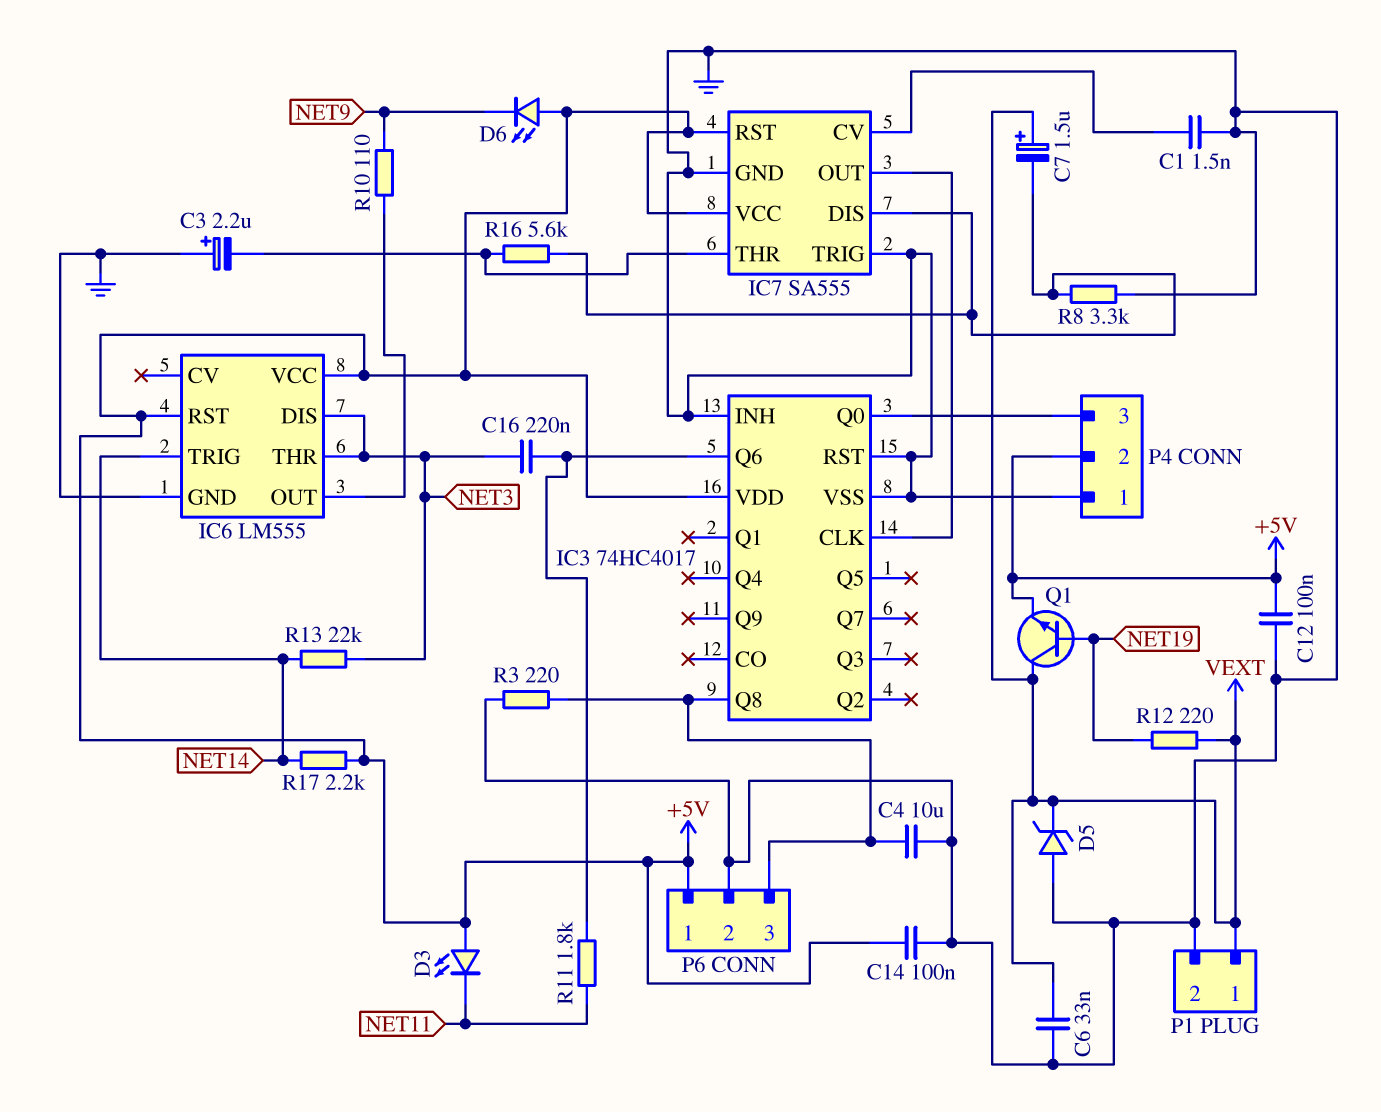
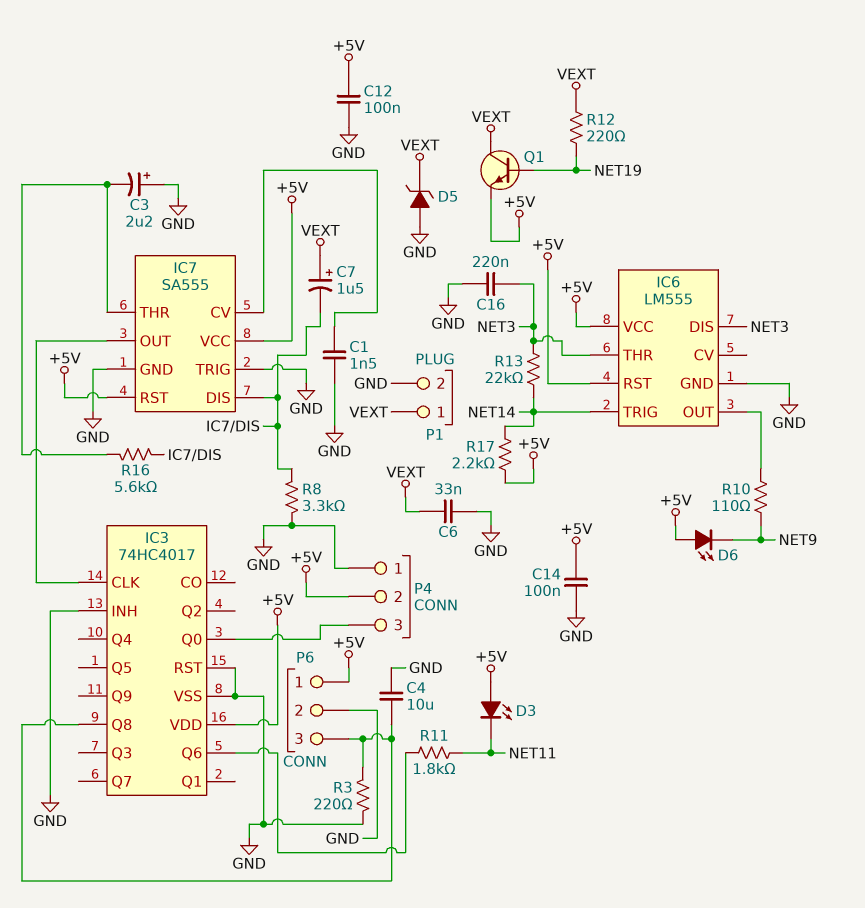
C16: 220nF (IC3/Q6, NET3) -> 220nF (GND, NET3)

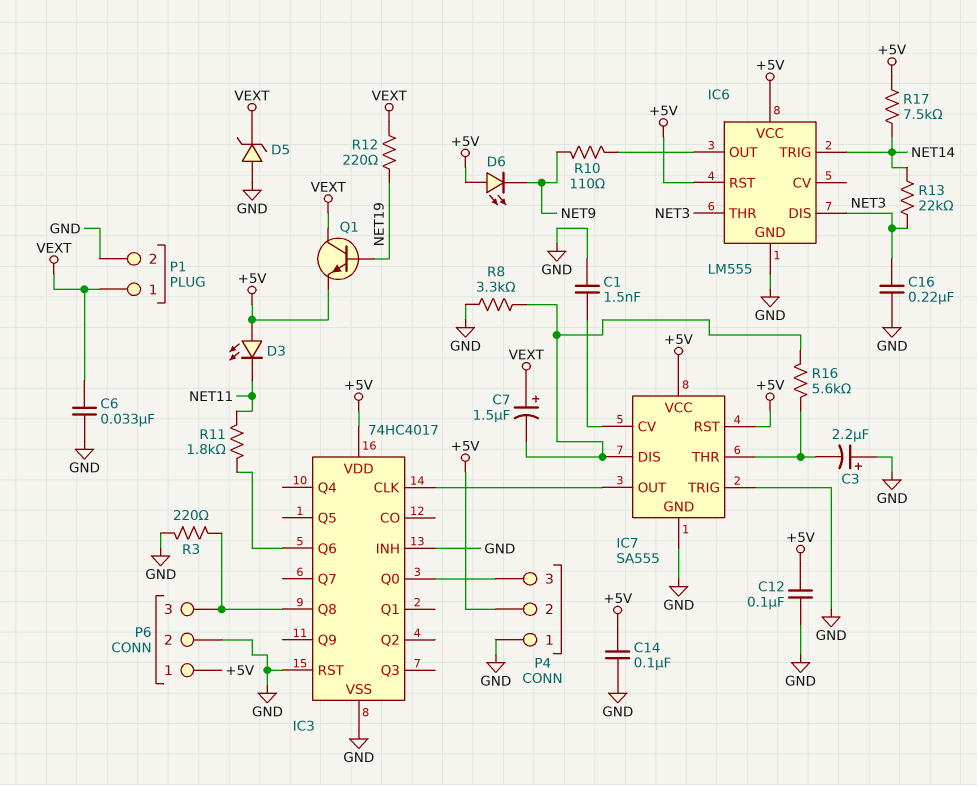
C4: 10uF (GND, IC3/Q8) -> none
R17: 2.2k (+5V, NET14) -> 7.5k (+5V, NET14)

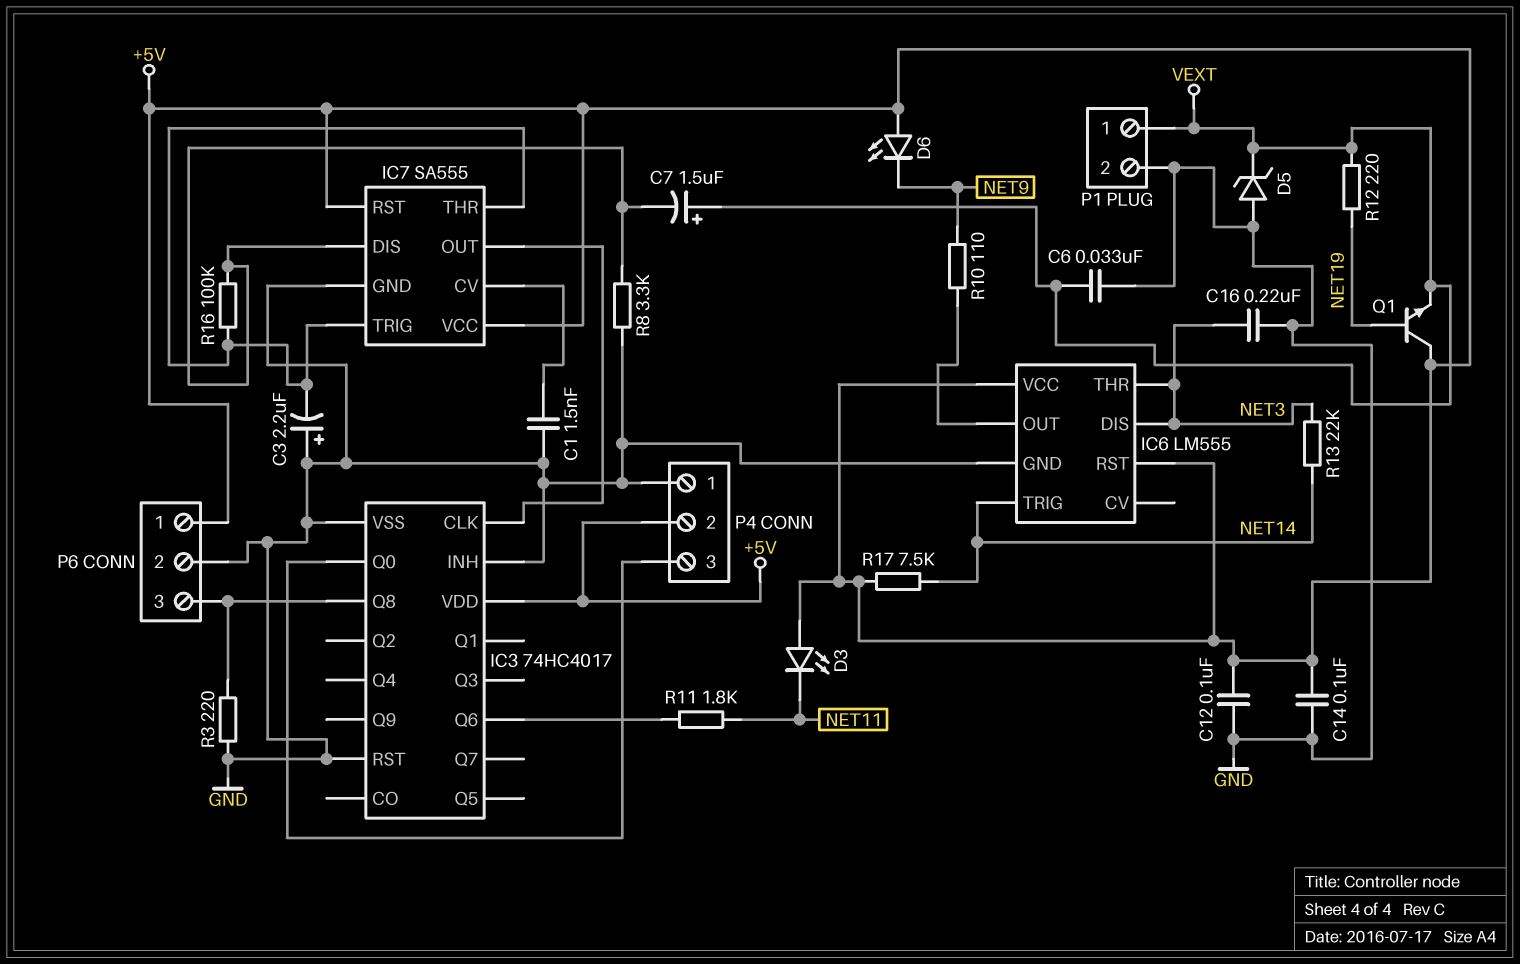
IC7 pin TRIG: GND -> IC7/THR
Q1: NPN (B NET19, C VEXT, E +5V) -> NPN (B NET19, C +5V, E VEXT)
R16: 5.6k (IC7/DIS, IC7/THR) -> 100k (IC7/DIS, IC7/THR)

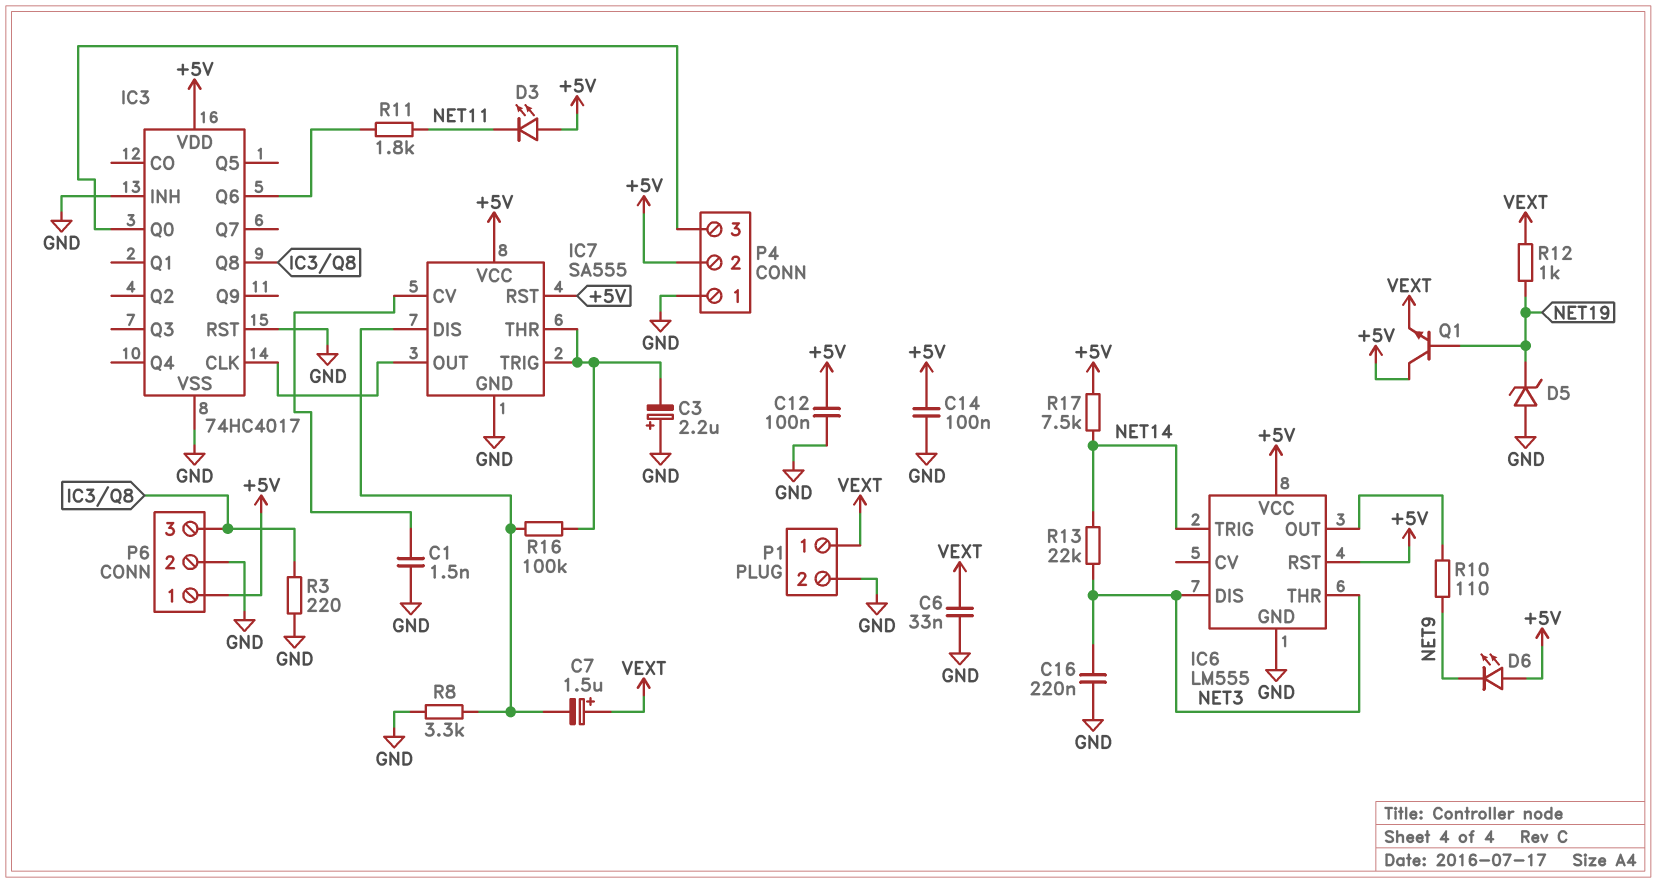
D5: zener (A GND, K VEXT) -> zener (A GND, K NET19)
R12: 220 (NET19, VEXT) -> 1k (NET19, VEXT)

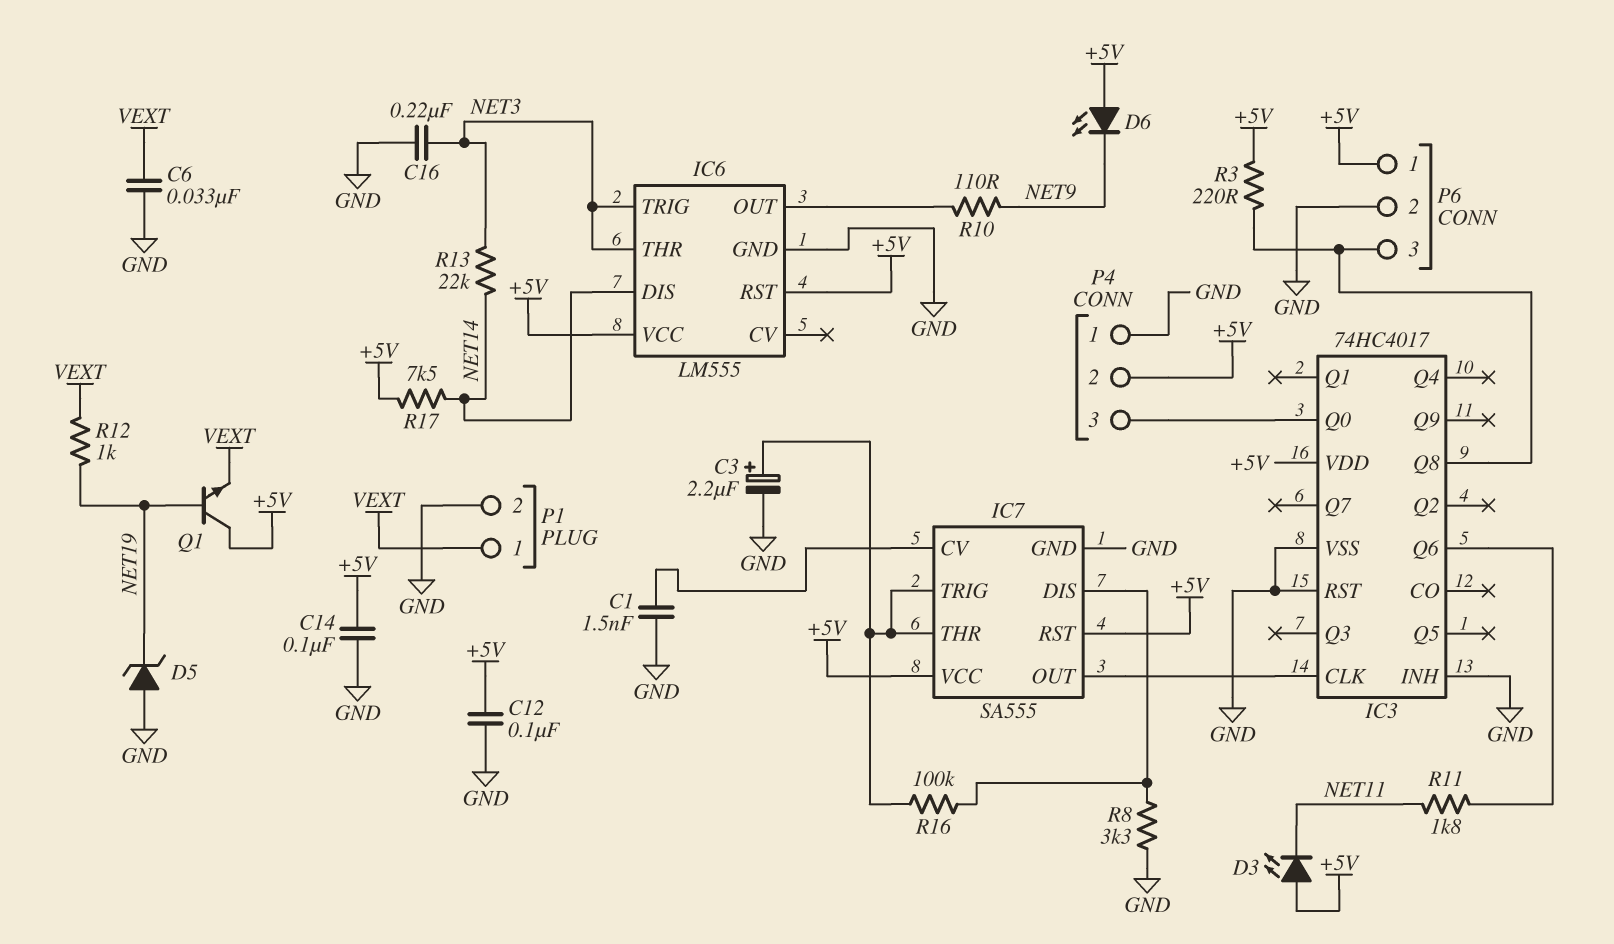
C3: 2.2uF (plus GND, minus IC7/THR) -> 2.2uF (plus IC7/THR, minus GND)
C7: 1.5uF (plus VEXT, minus IC7/DIS) -> none
IC6 pin DIS: NET3 -> NET14
IC6 pin TRIG: NET14 -> NET3
R3: 220 (GND, IC3/Q8) -> 220 (+5V, IC3/Q8)

